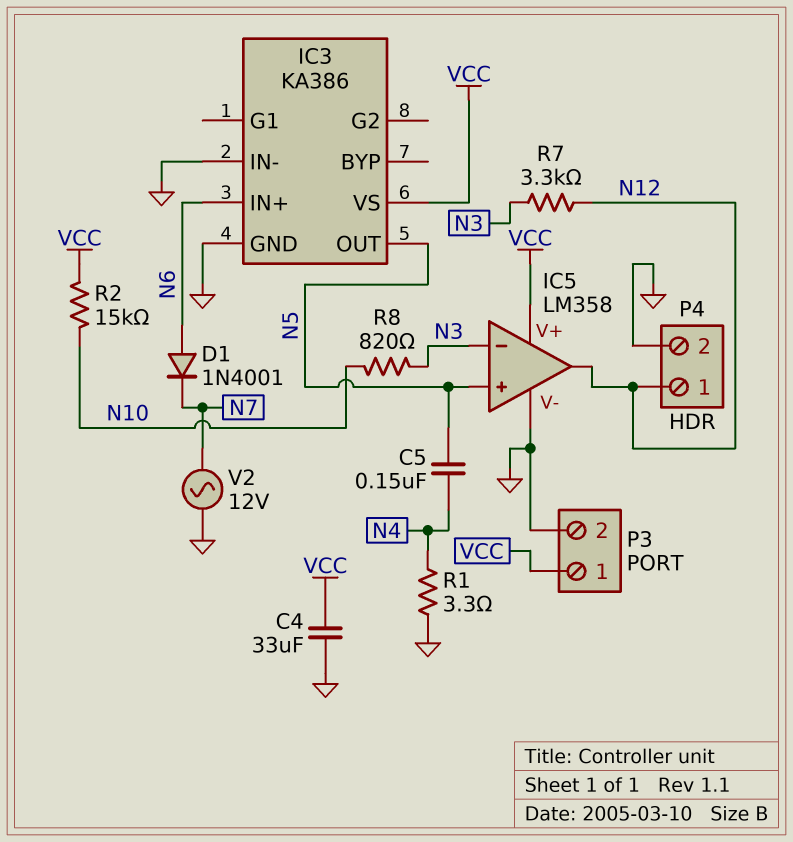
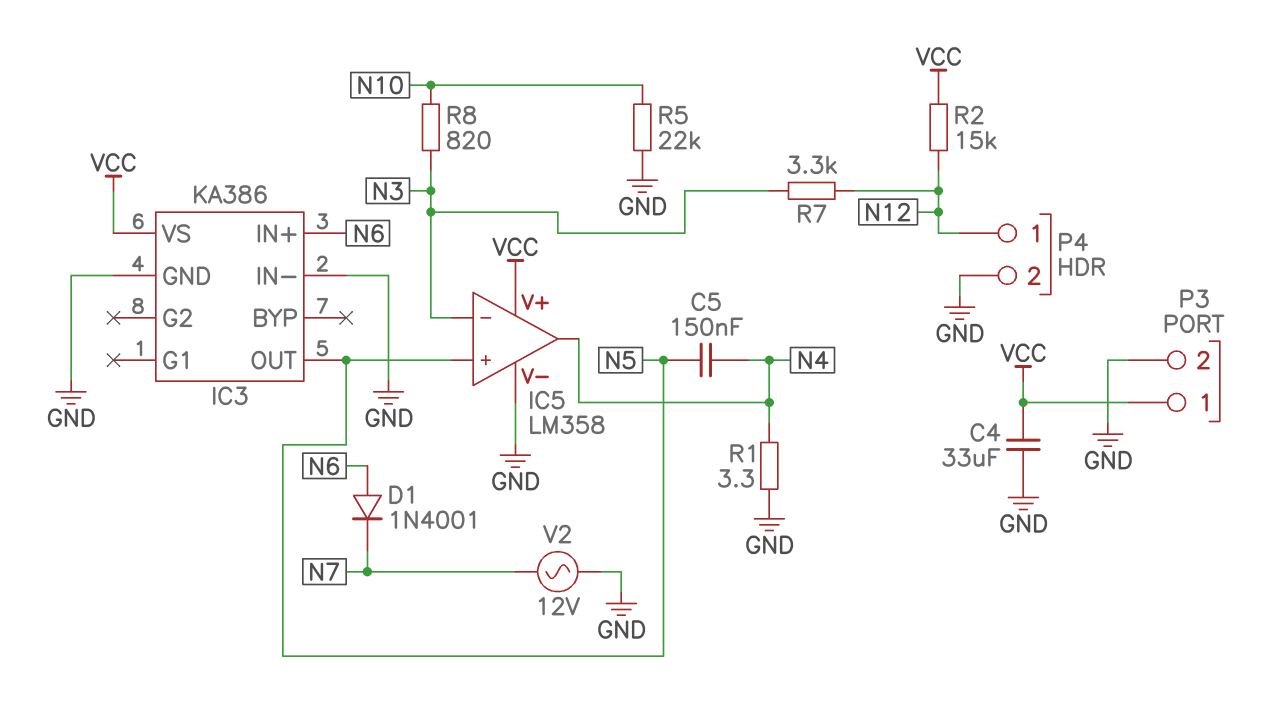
IC5 pin out: N12 -> N4
R2: 15k (N10, VCC) -> 15k (N12, VCC)
R5: none -> 22k (GND, N10)

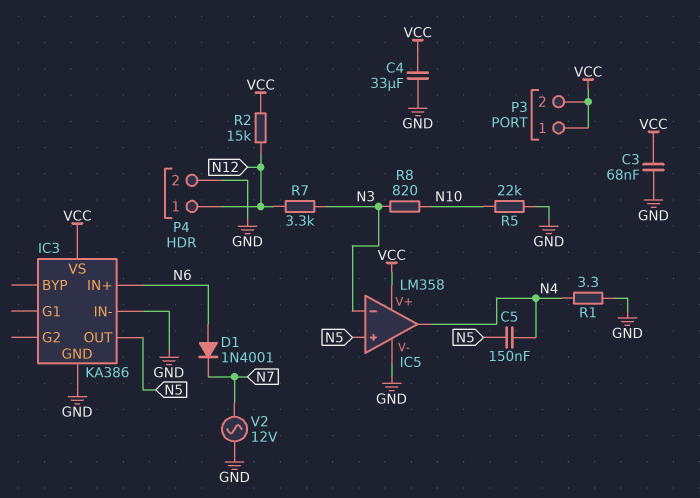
C3: none -> 68nF (GND, VCC)
P3 pin 2: GND -> VCC

